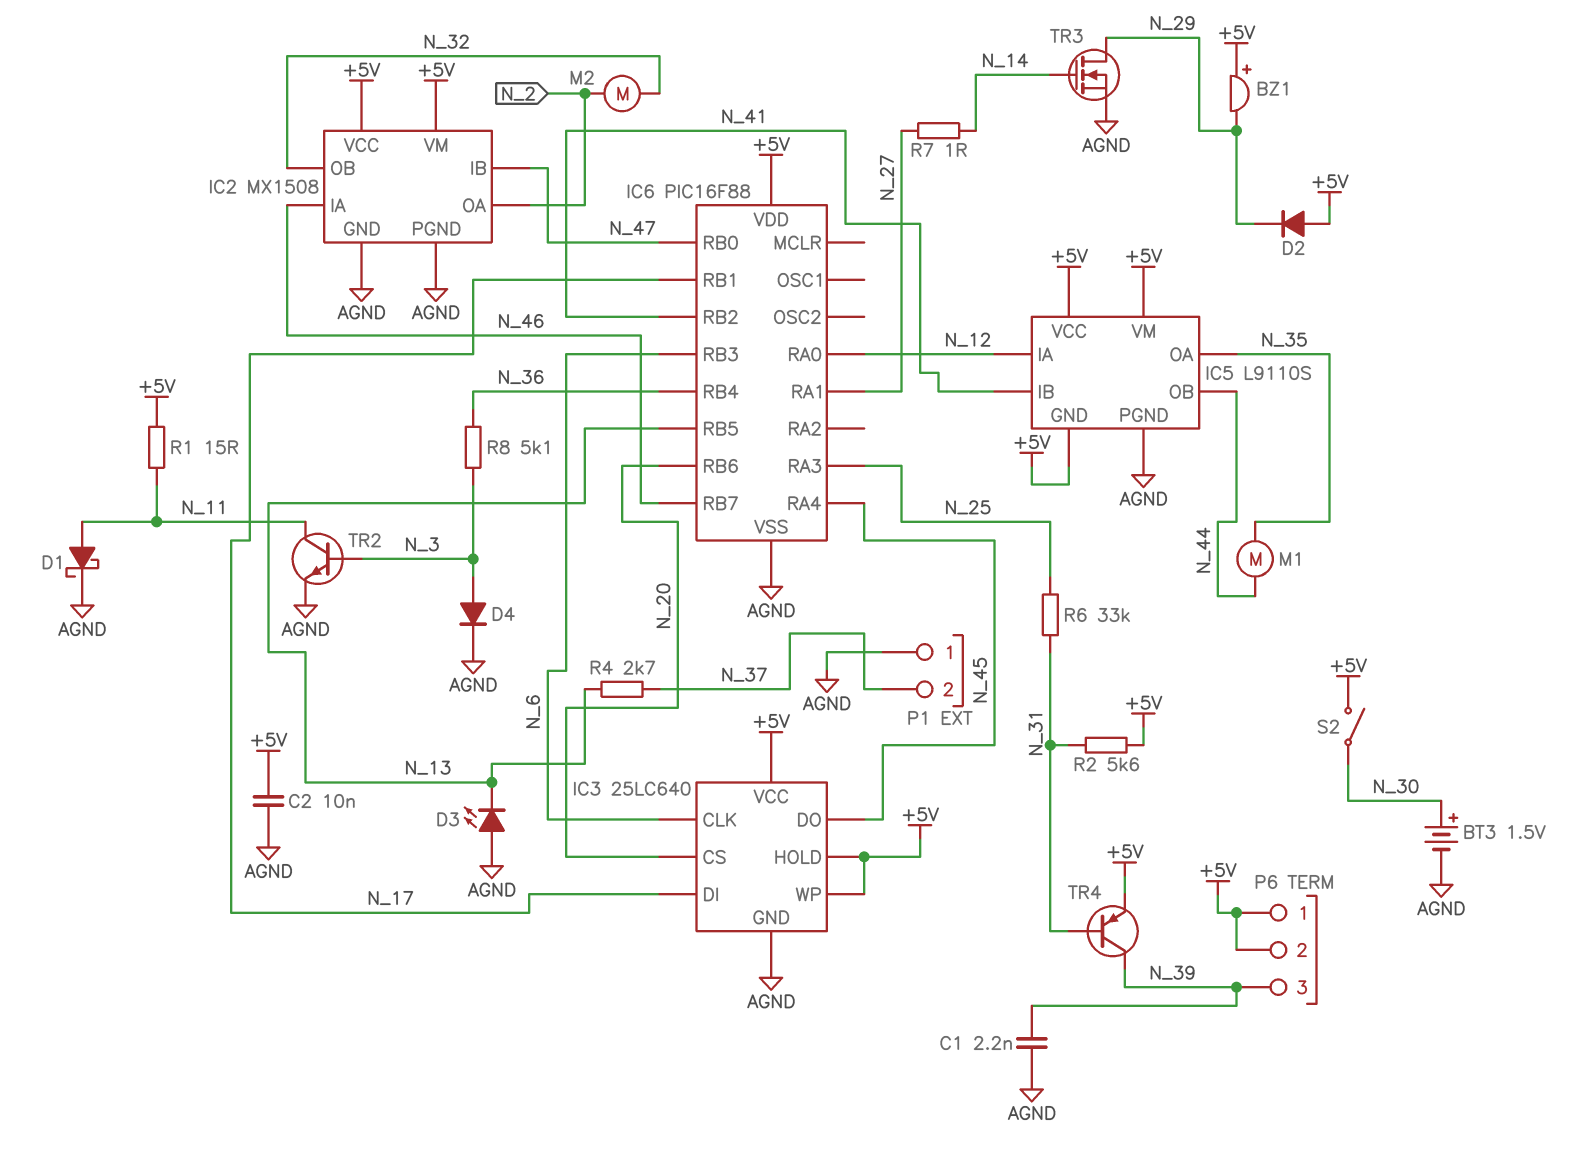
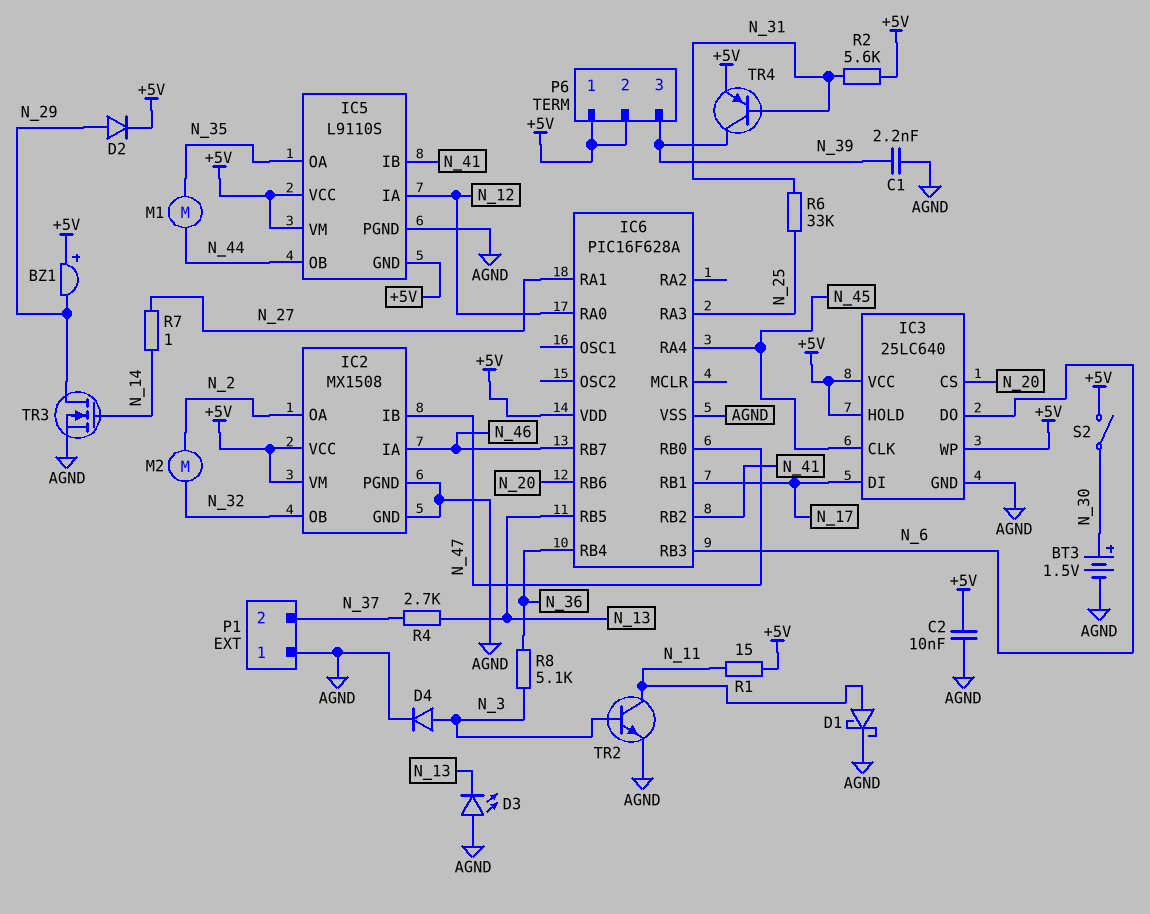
D2: diode (A +5V, K N_29) -> diode (A N_29, K +5V)
IC3 pin CLK: N_6 -> N_45
IC3 pin DO: N_45 -> N_6
IC6: PIC16F88 -> PIC16F628A

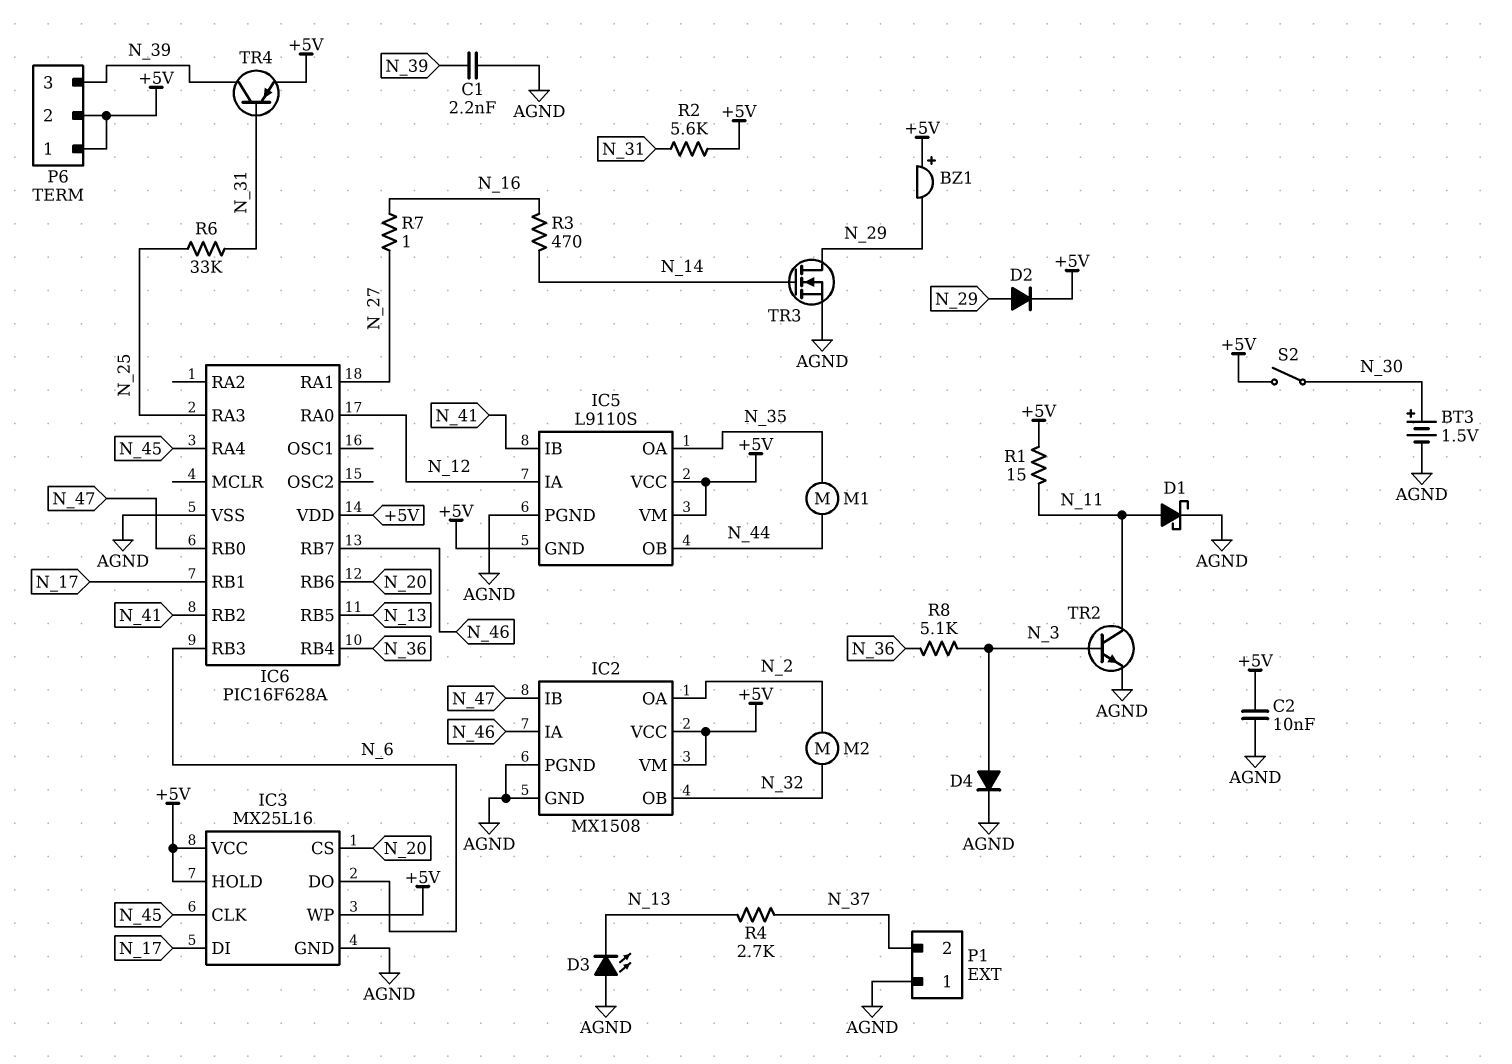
IC3: 25LC640 -> MX25L16
R3: none -> 470 (N_14, N_16)
R7: 1 (N_14, N_27) -> 1 (N_16, N_27)

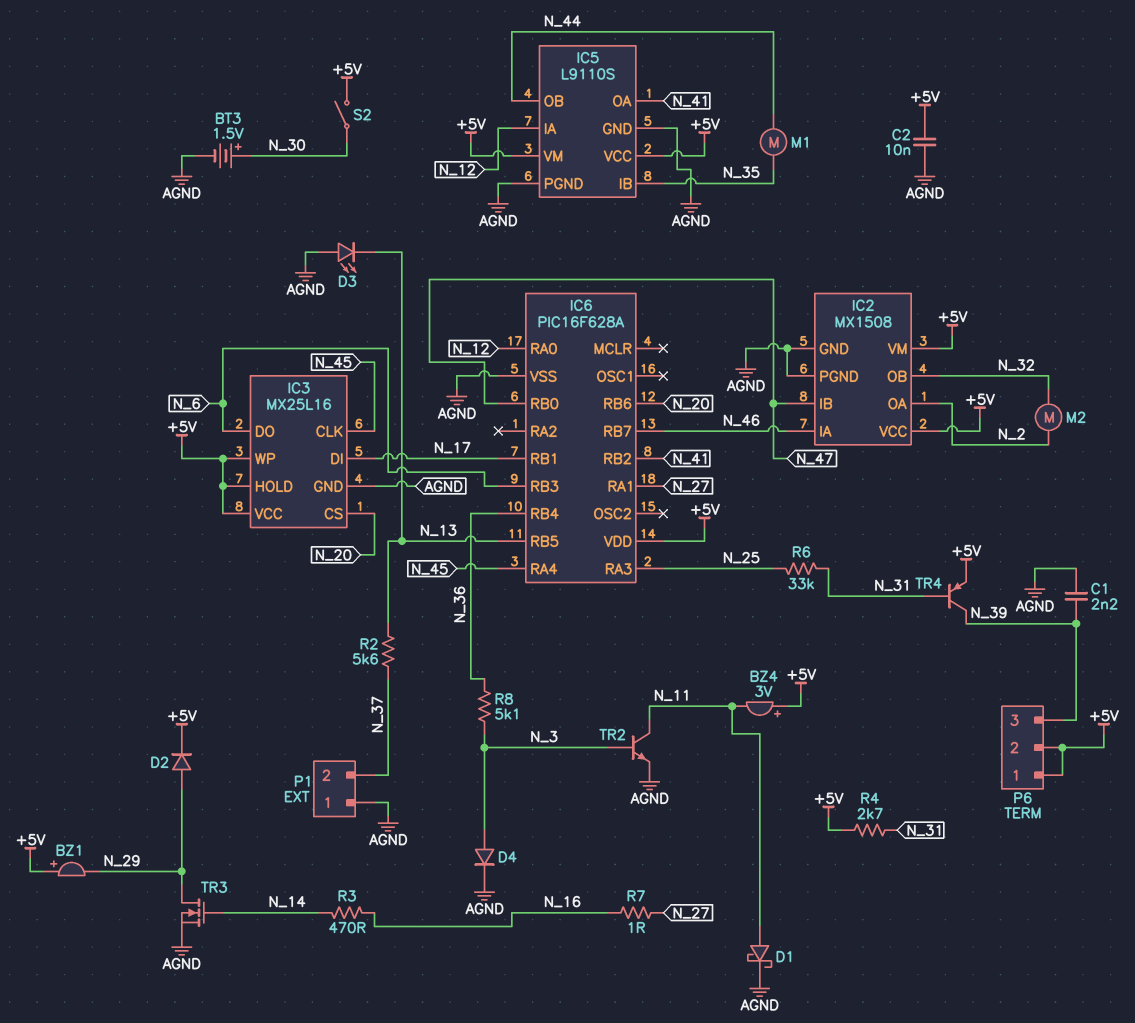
BZ4: none -> buzzer 3V (plus +5V, minus N_11)
IC5 pin GND: +5V -> AGND
IC5 pin IB: N_41 -> N_35
IC5 pin OA: N_35 -> N_41
R1: 15 (+5V, N_11) -> none
R2: 5.6k (+5V, N_31) -> 5.6k (N_13, N_37)
R4: 2.7k (N_13, N_37) -> 2.7k (+5V, N_31)

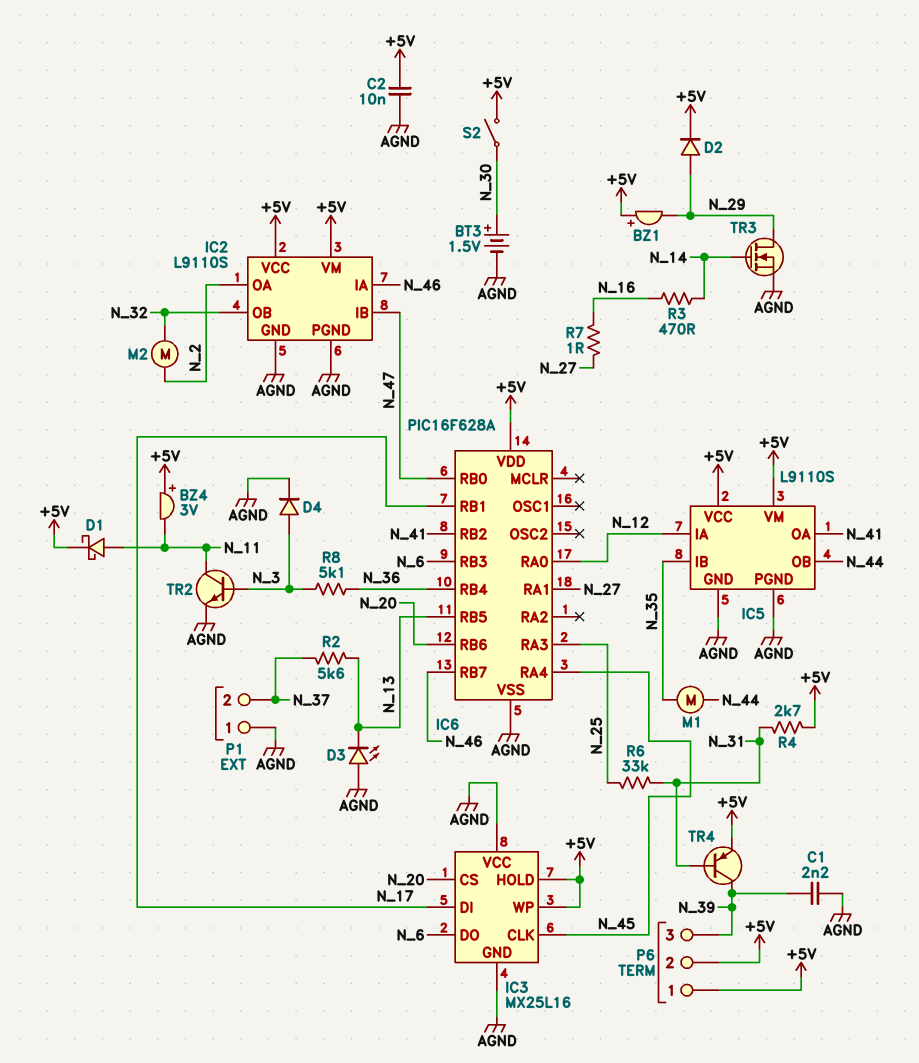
D1: schottky (A N_11, K AGND) -> schottky (A N_11, K +5V)
IC2: MX1508 -> L9110S
IC3 pin VCC: +5V -> AGND

